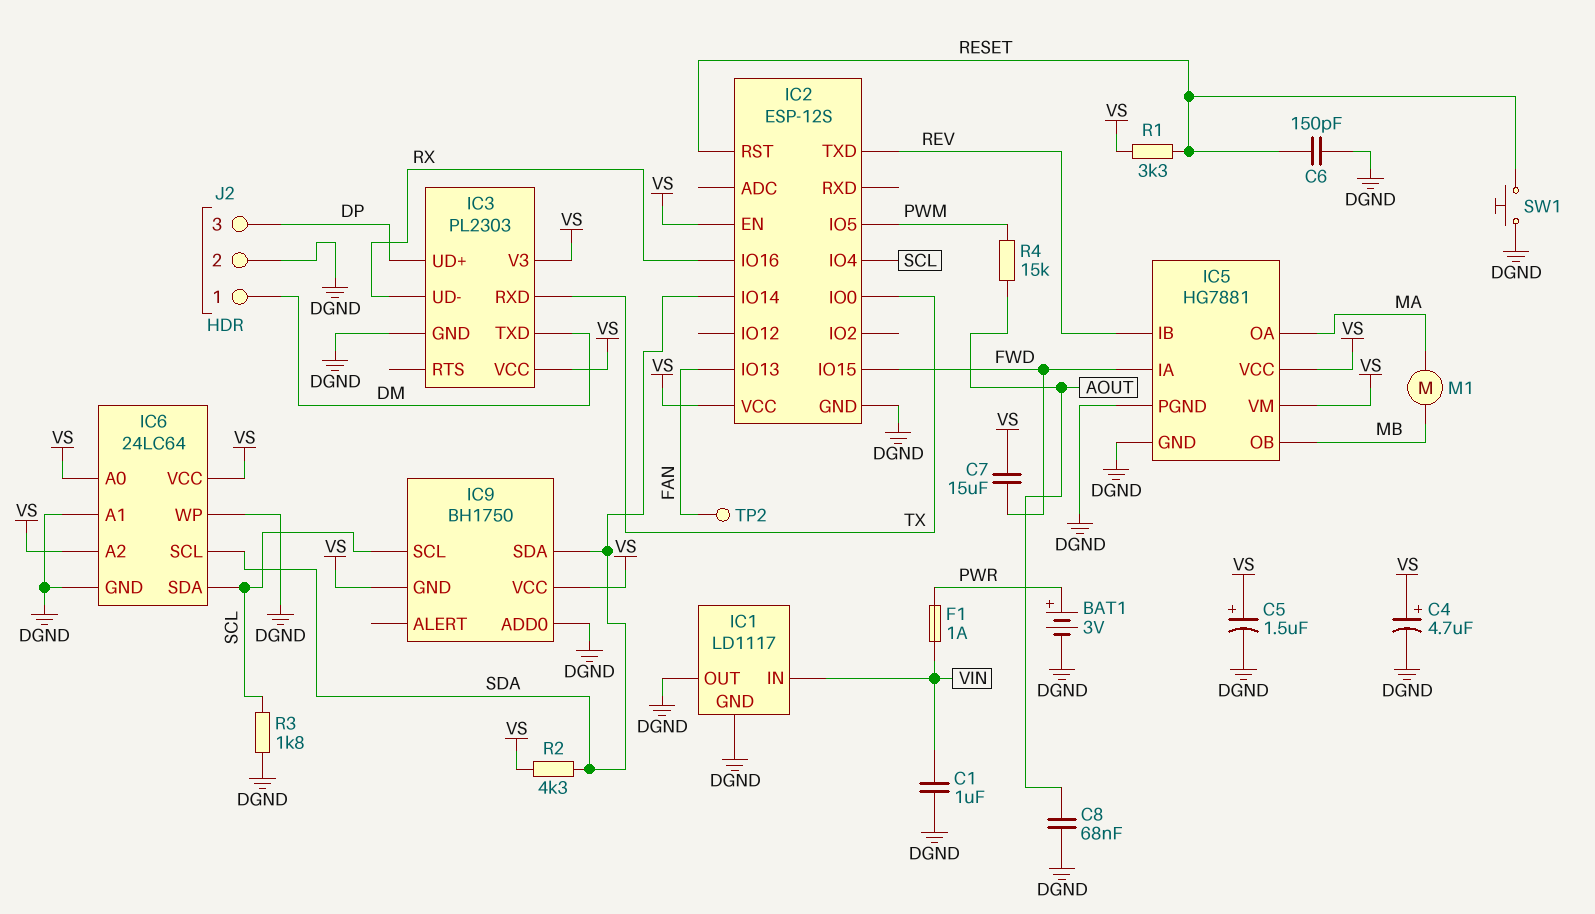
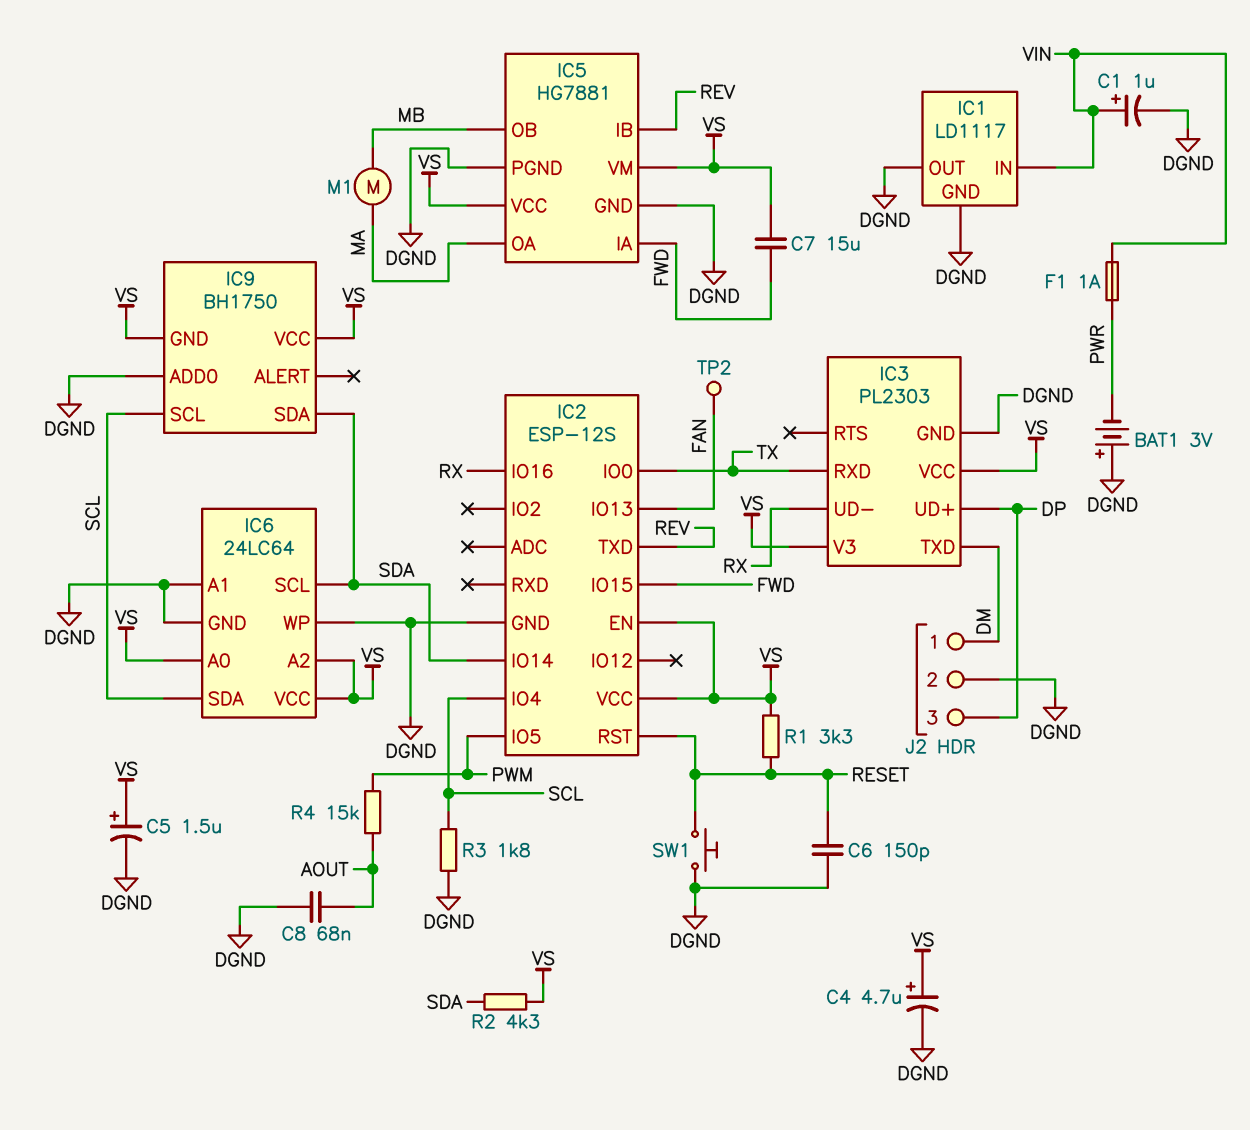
BAT1: 3V (plus PWR, minus DGND) -> 3V (plus DGND, minus PWR)
C1: 1uF (DGND, VIN) -> 1uF (plus VIN, minus DGND)

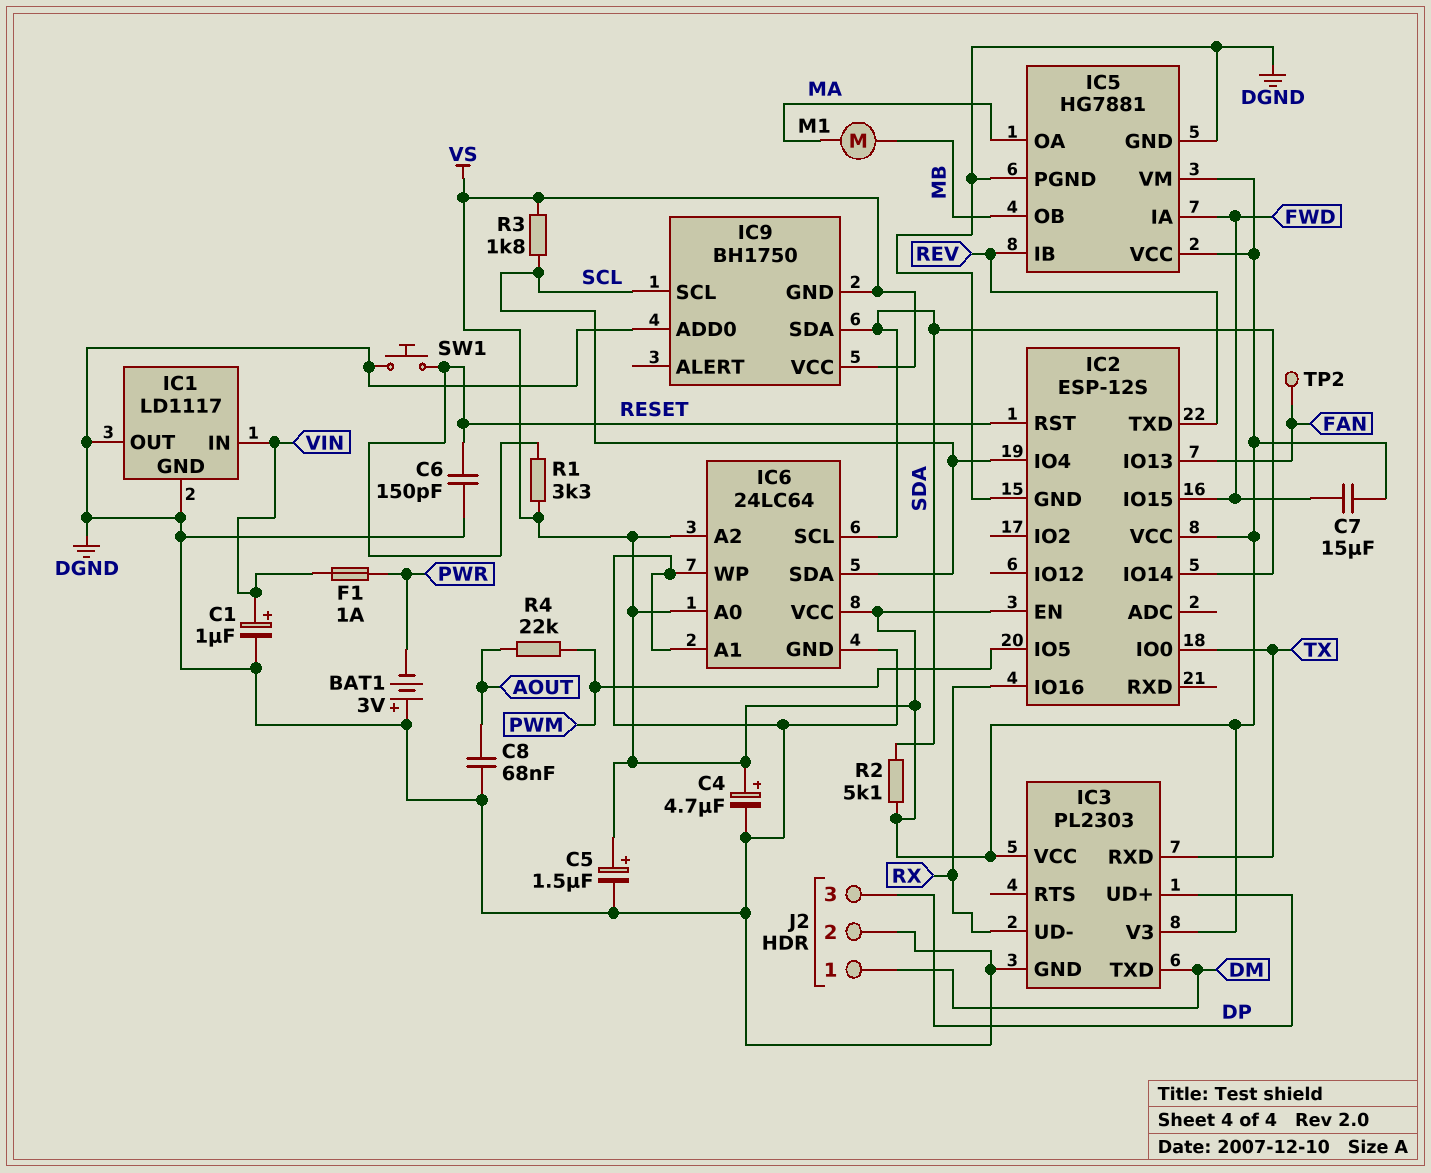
R2: 4.3k (SDA, VS) -> 5.1k (SDA, VS)
R3: 1.8k (DGND, SCL) -> 1.8k (SCL, VS)
R4: 15k (AOUT, PWM) -> 22k (AOUT, PWM)

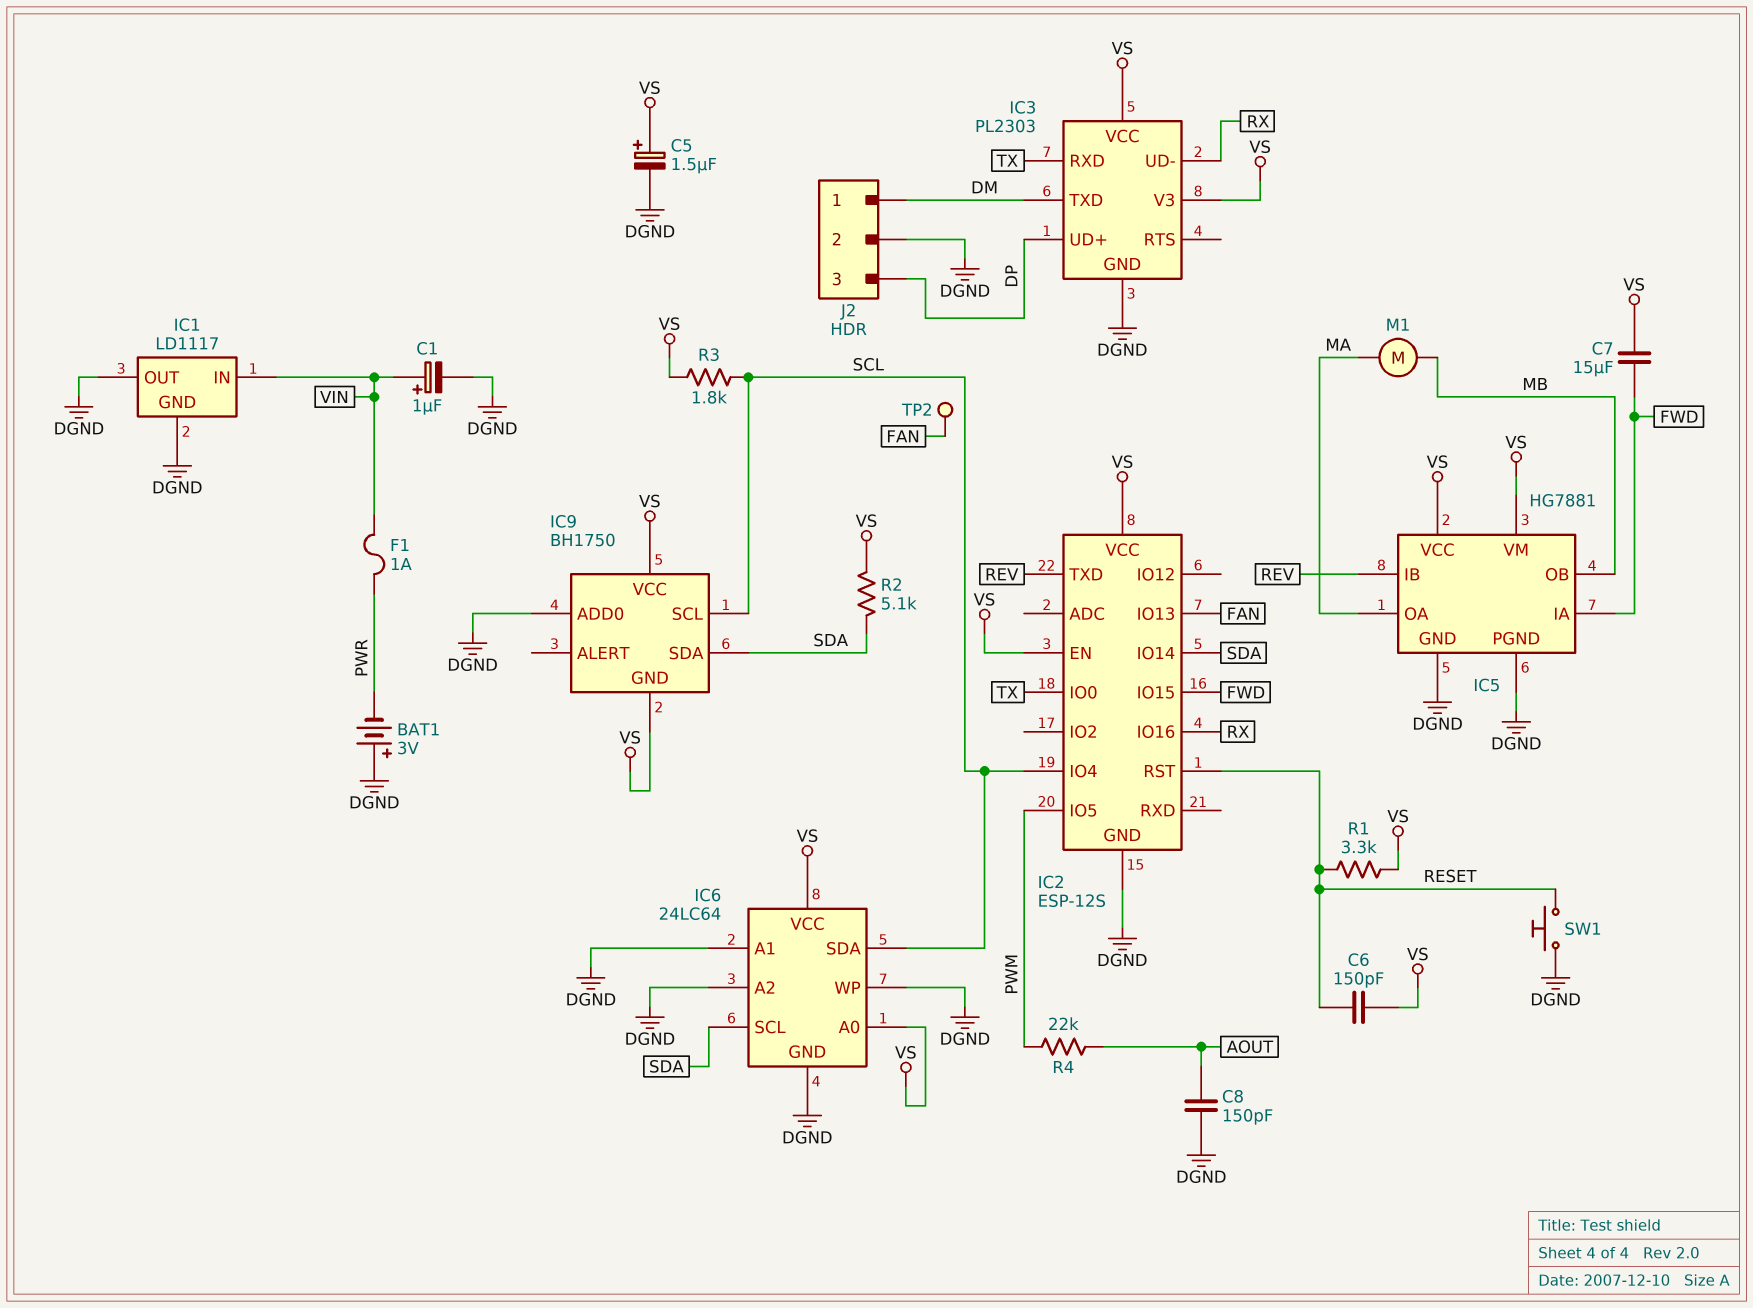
C4: 4.7uF (plus VS, minus DGND) -> none
C6: 150pF (DGND, RESET) -> 150pF (RESET, VS)
C8: 68nF (AOUT, DGND) -> 150pF (AOUT, DGND)
IC6 pin A2: VS -> DGND

